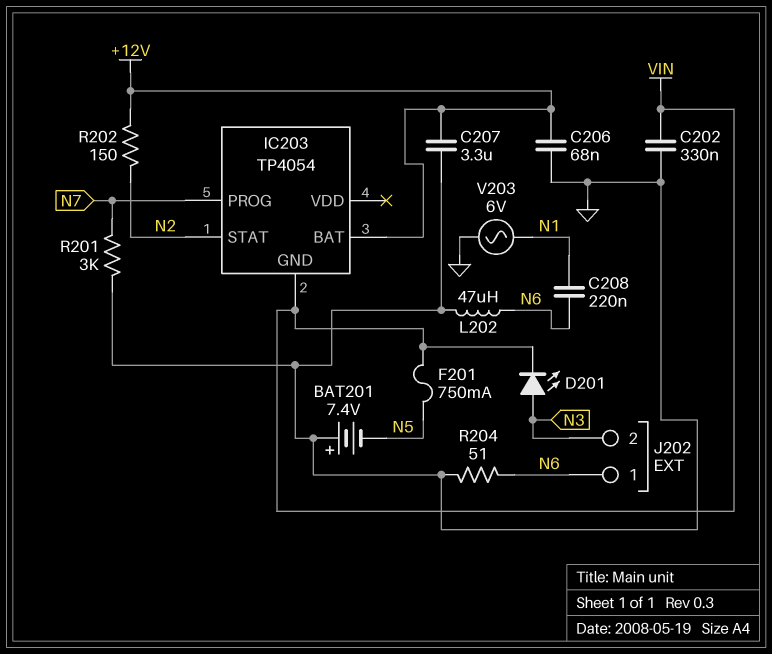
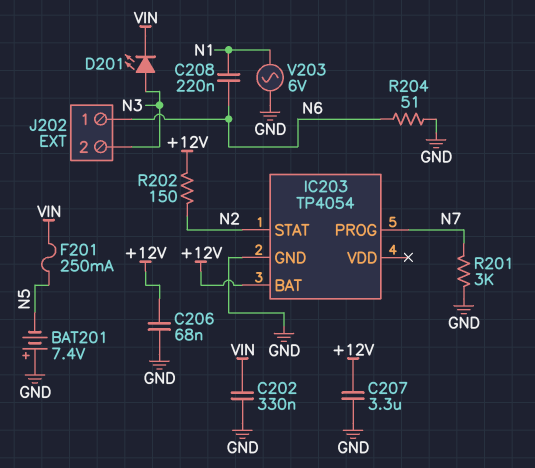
F201: 750mA (N5, VIN) -> 250mA (N5, VIN)
IC203 pin GND: VIN -> GND
L202: 47uH (GND, N6) -> none

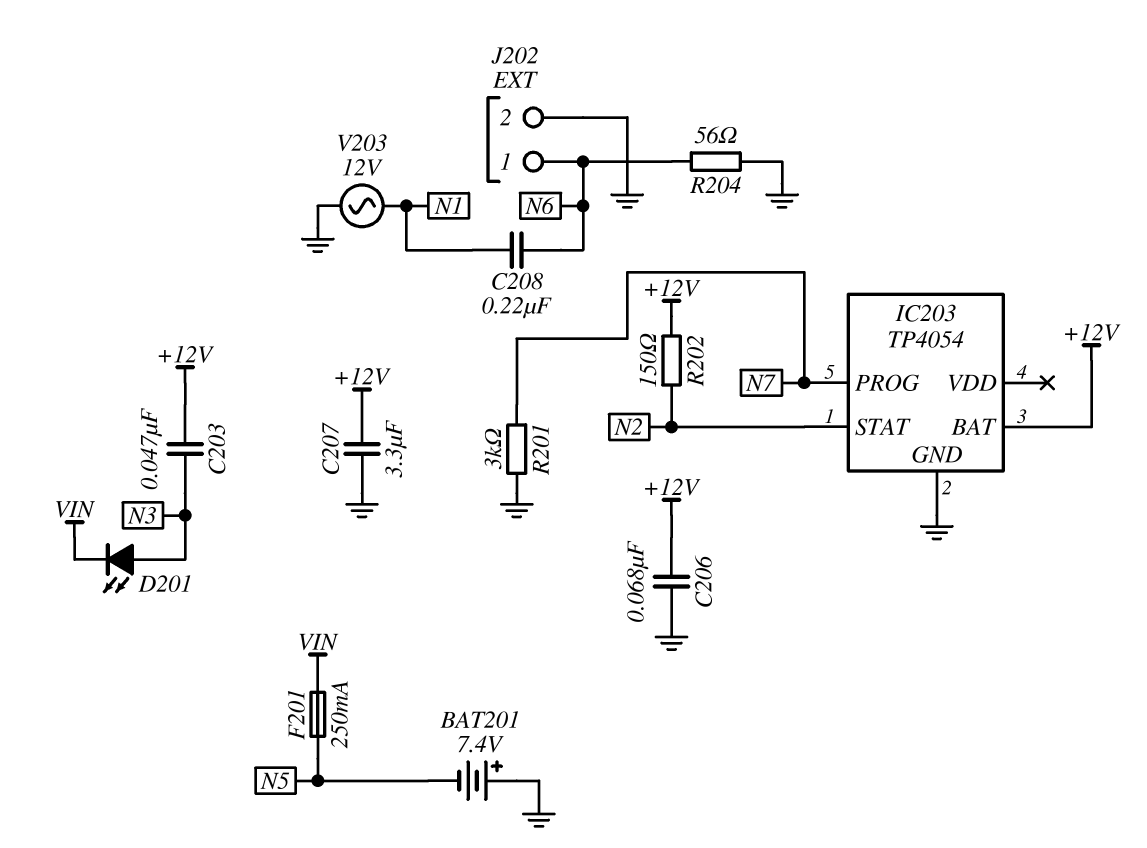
C202: 330nF (GND, VIN) -> none
C203: none -> 47nF (+12V, N3)
J202 pin 2: N3 -> GND
R204: 51 (GND, N6) -> 56 (GND, N6)
V203: AC 6V (GND, N1) -> AC 12V (GND, N1)

